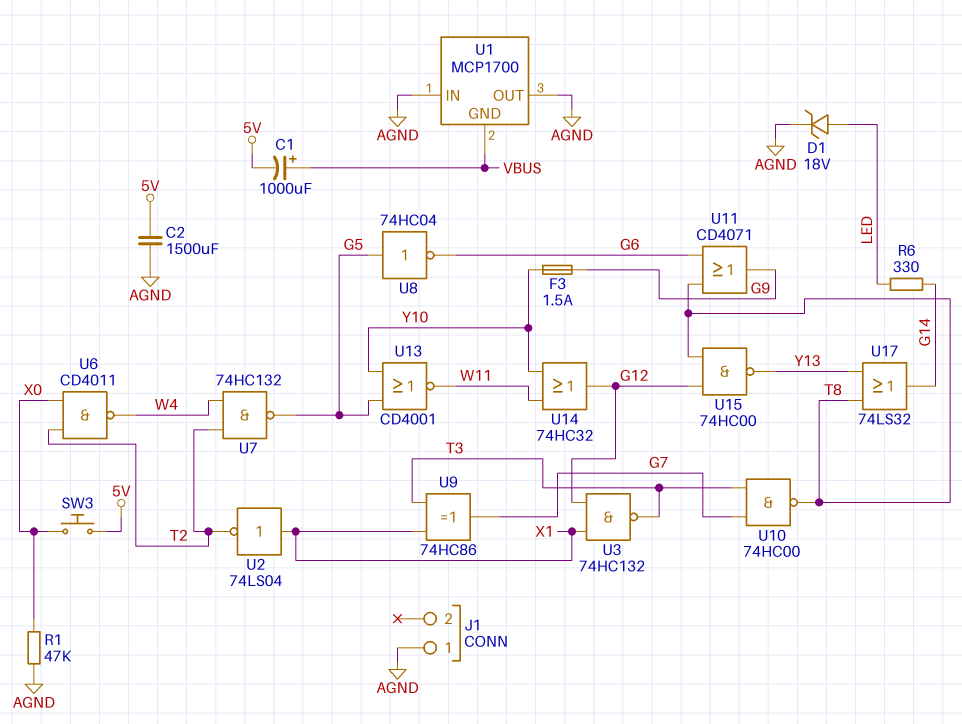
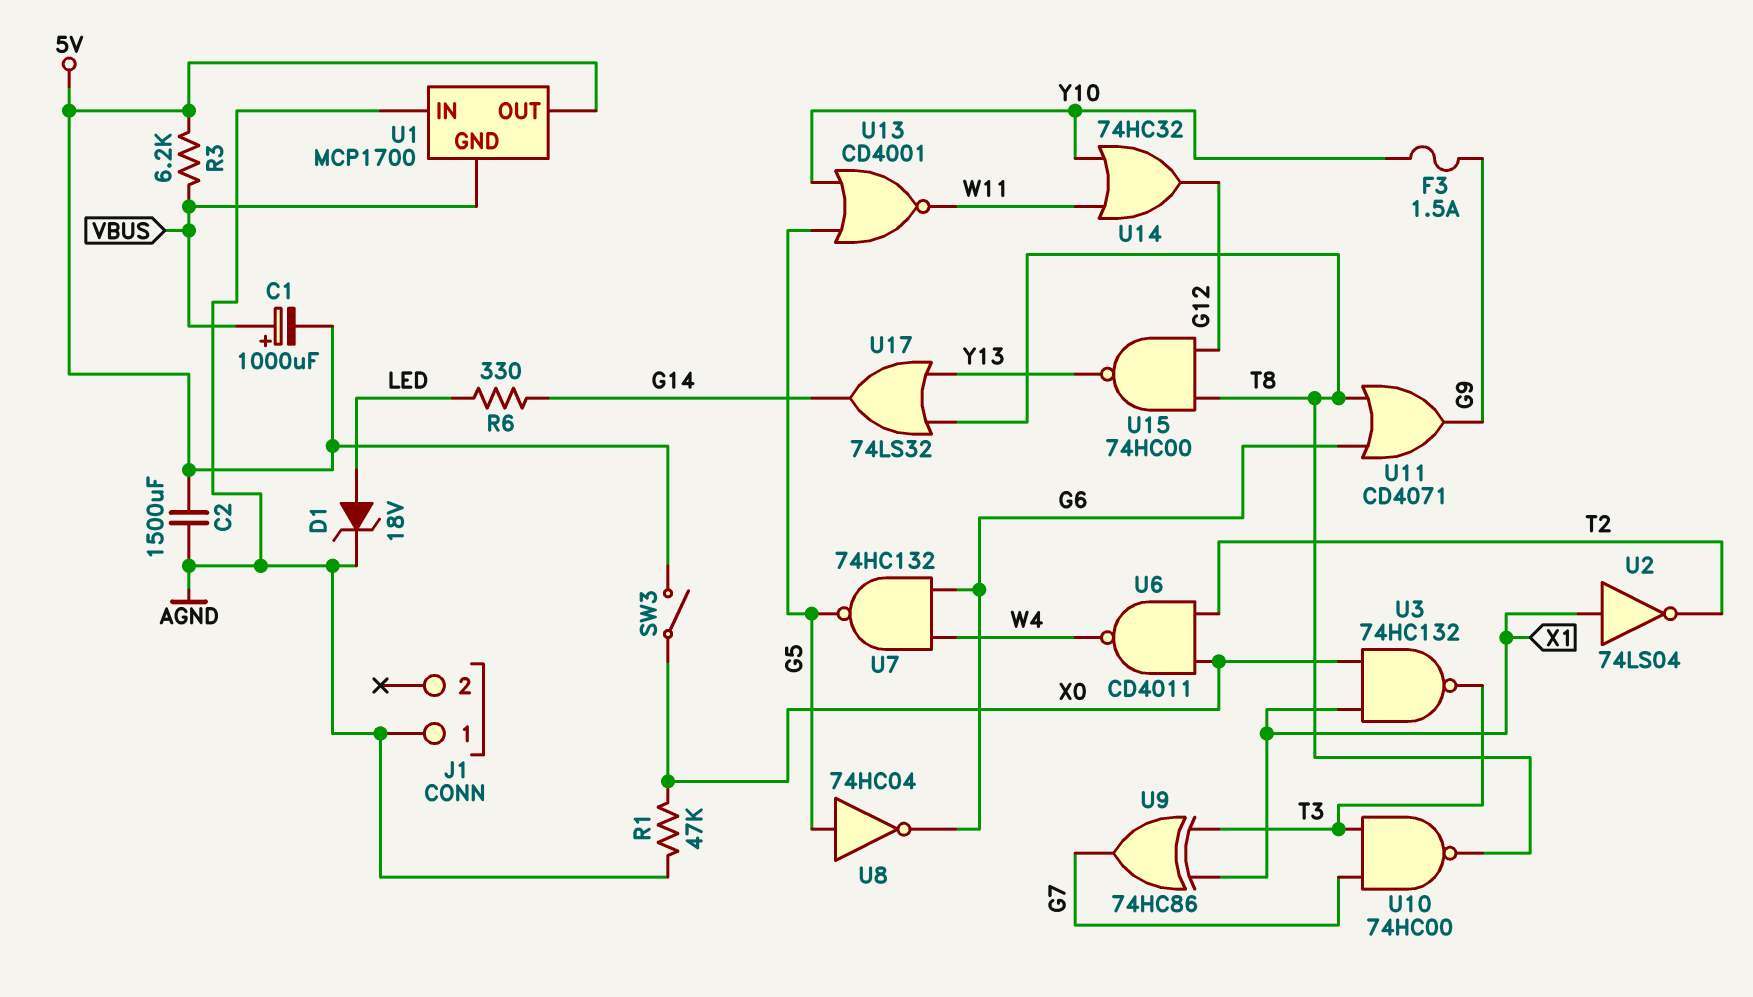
R3: none -> 6.2k (5V, VBUS)
SW3: button (5V, X0) -> switch (5V, X0)
U1 pin OUT: AGND -> 5V
U3: NAND 74HC132 (in G12, in X1, out T3) -> NAND 74HC132 (in X0, in X1, out T3)
U7: NAND 74HC132 (in T2, in W4, out G5) -> NAND 74HC132 (in G6, in W4, out G5)

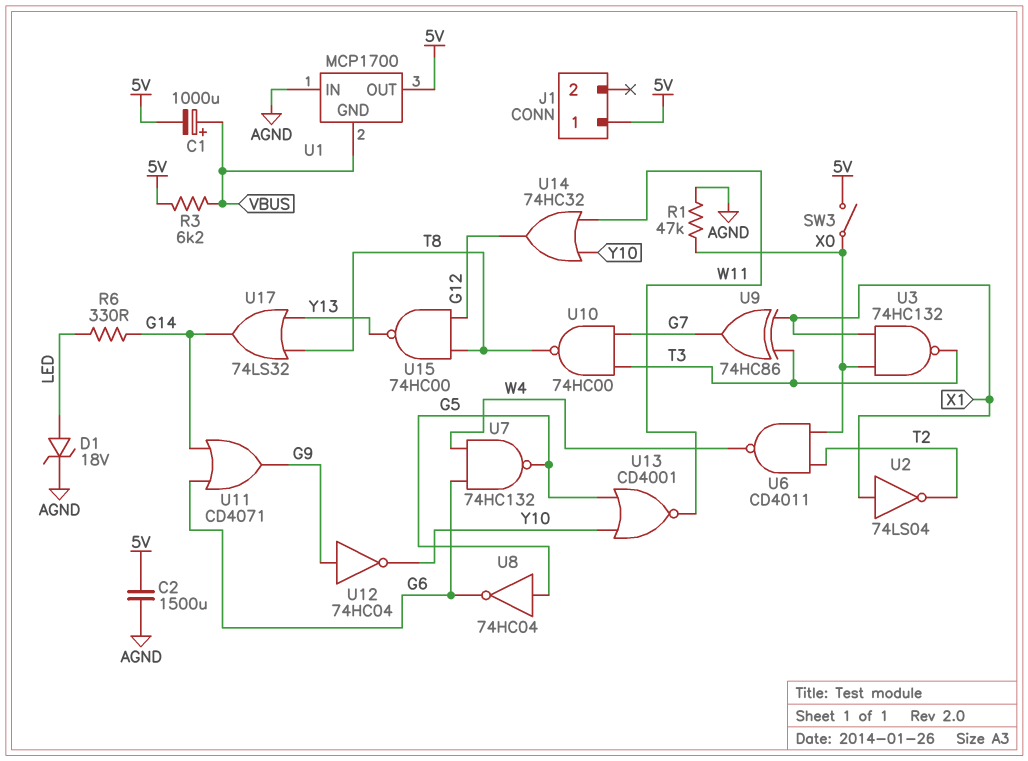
F3: 1.5A (G9, Y10) -> none
J1 pin 1: AGND -> 5V
U11: OR CD4071 (in G6, in T8, out G9) -> OR CD4071 (in G6, in G14, out G9)
U12: none -> NOT 74HC04 (in G9, out Y10)

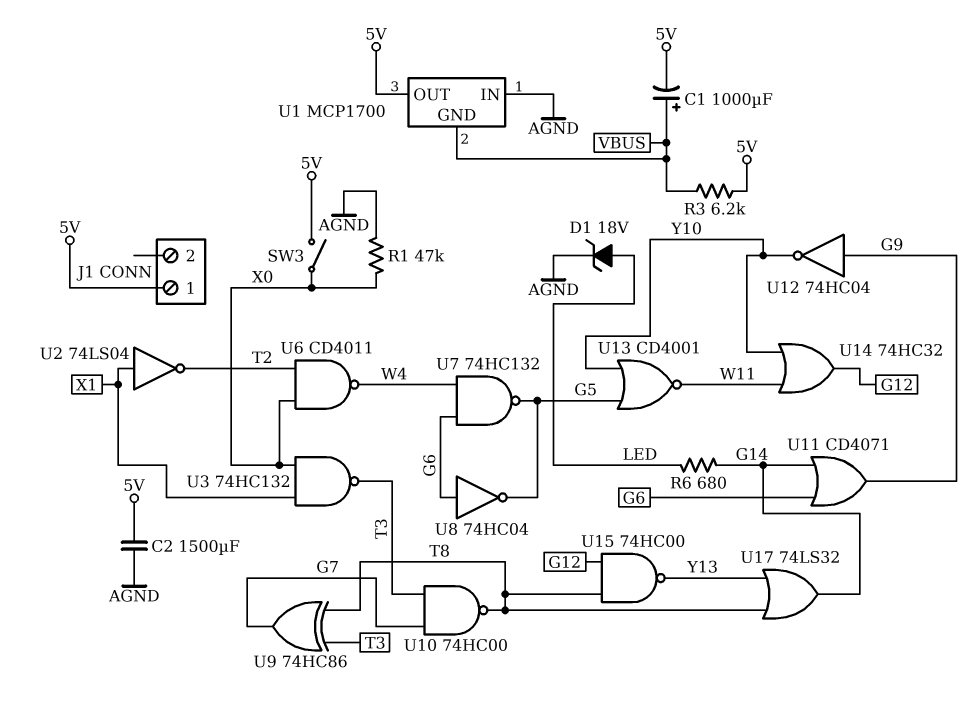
R6: 330 (G14, LED) -> 680 (G14, LED)
U8: NOT 74HC04 (in G5, out G6) -> NOT 74HC04 (in G6, out G5)
U9: XOR 74HC86 (in T3, in X1, out G7) -> XOR 74HC86 (in T3, in T8, out G7)

